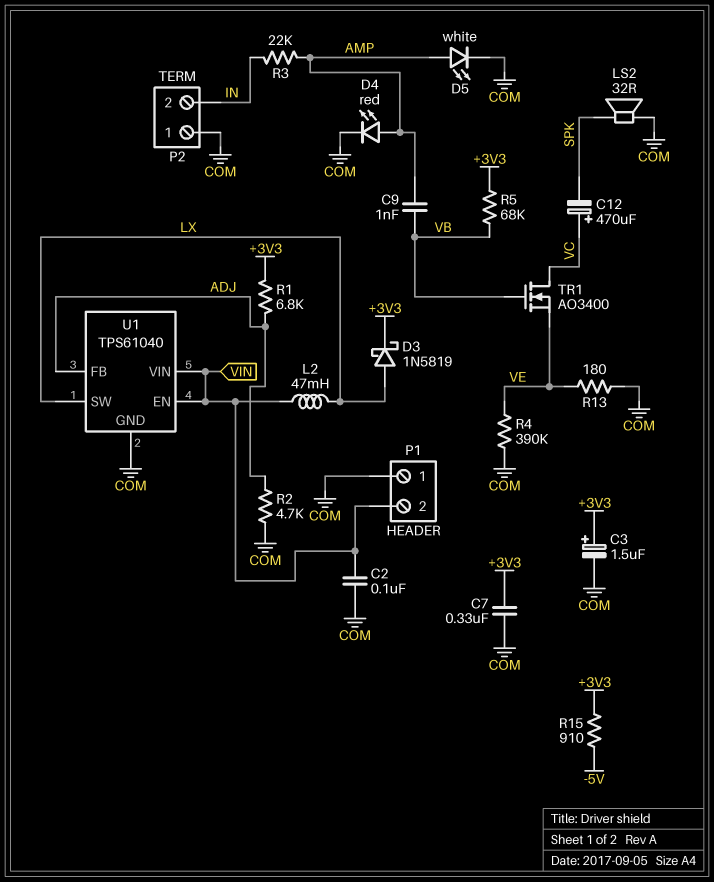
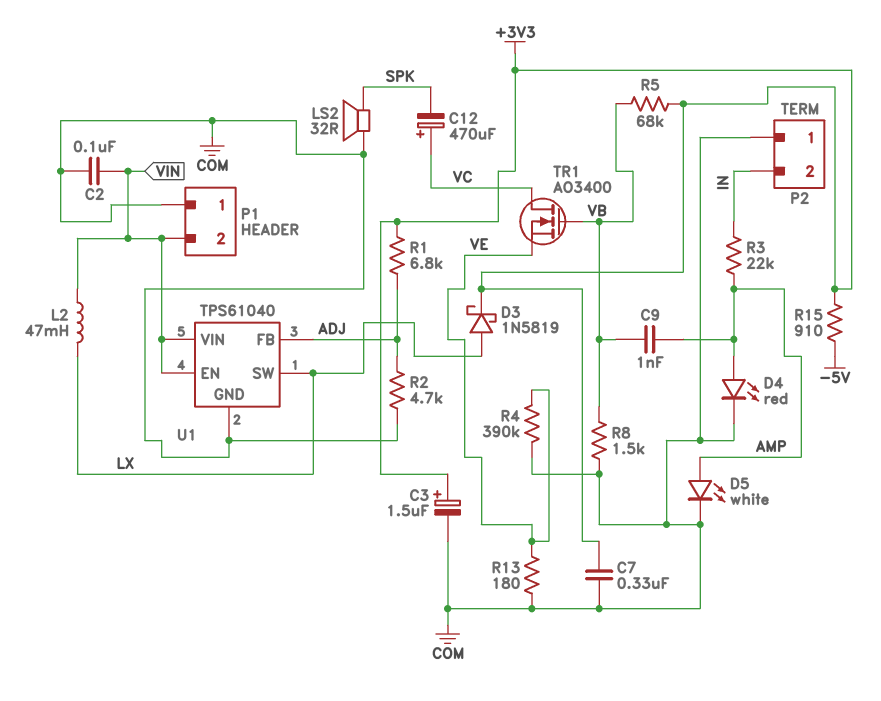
R8: none -> 1.5k (COM, VB)

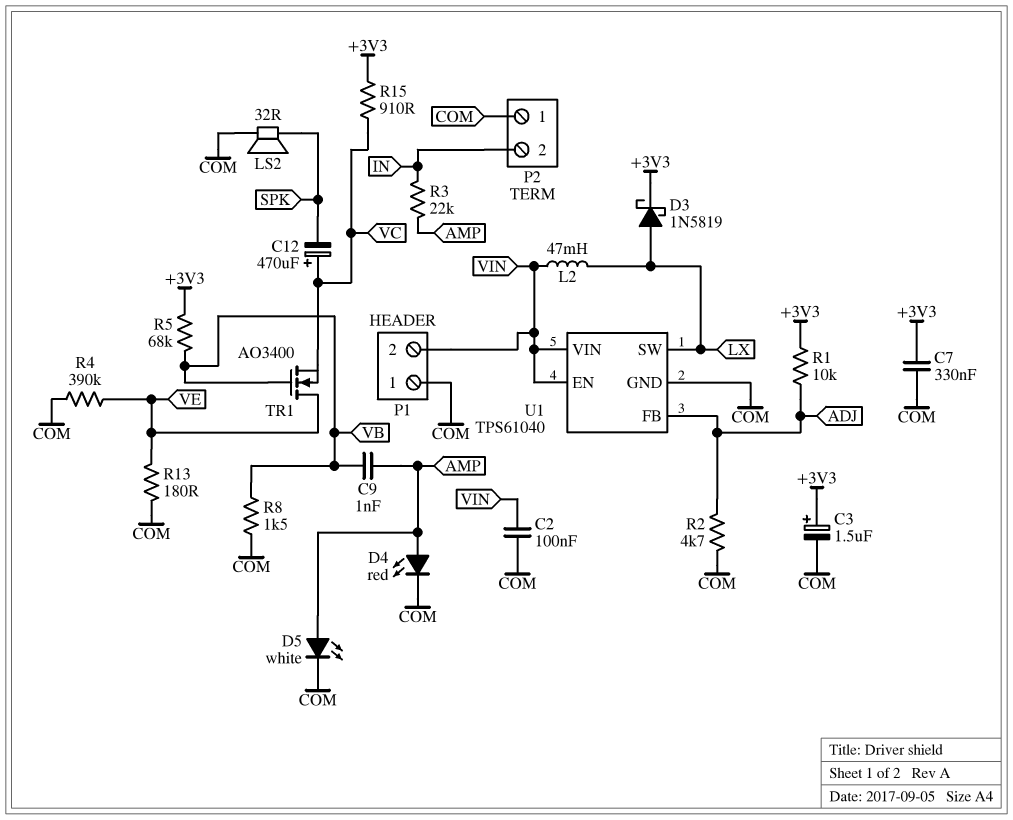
R1: 6.8k (+3V3, ADJ) -> 10k (+3V3, ADJ)
R15: 910 (+3V3, -5V) -> 910 (+3V3, VC)
TR1: NMOS AO3400 (G VB, D VC, S VE) -> NMOS AO3400 (G VB, D VE, S VC)

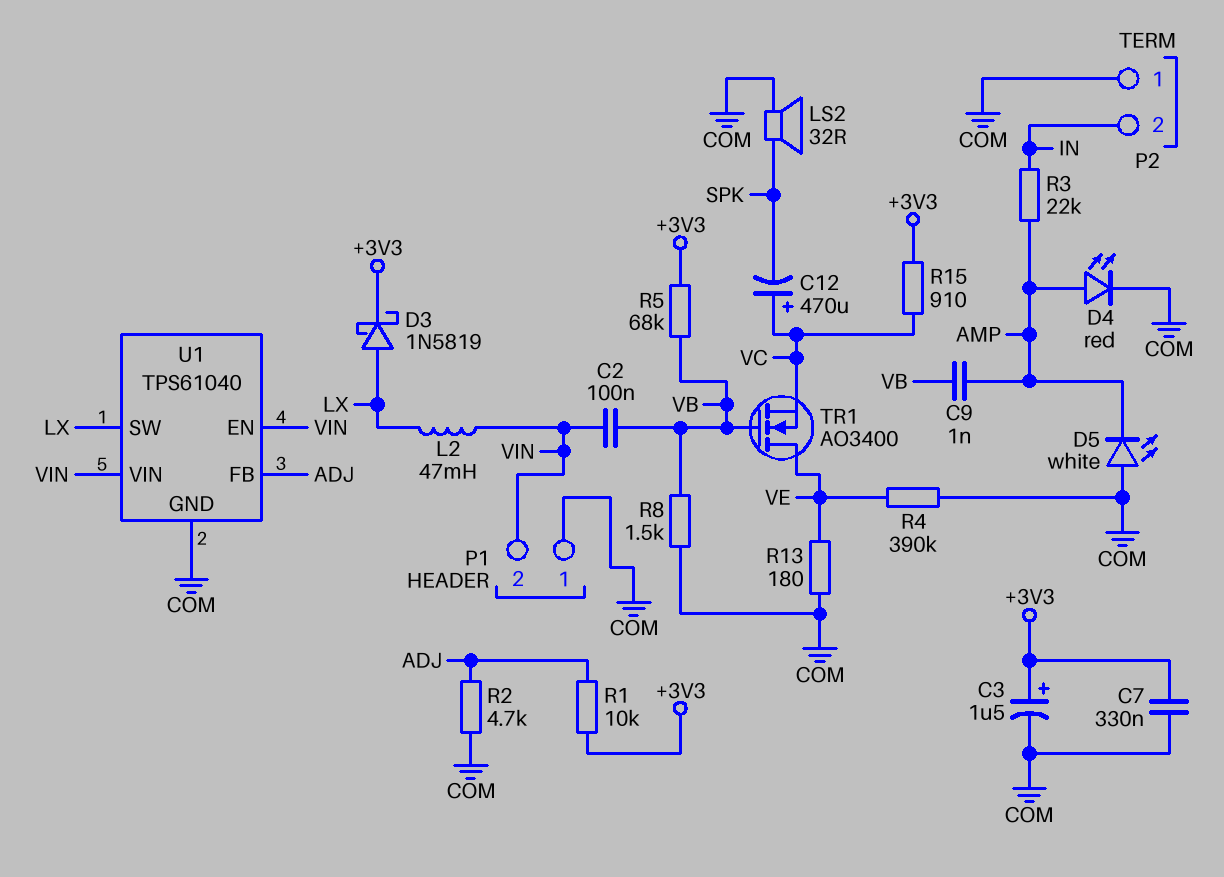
C2: 100nF (COM, VIN) -> 100nF (VB, VIN)
D5: LED white (A AMP, K COM) -> LED white (A COM, K AMP)

